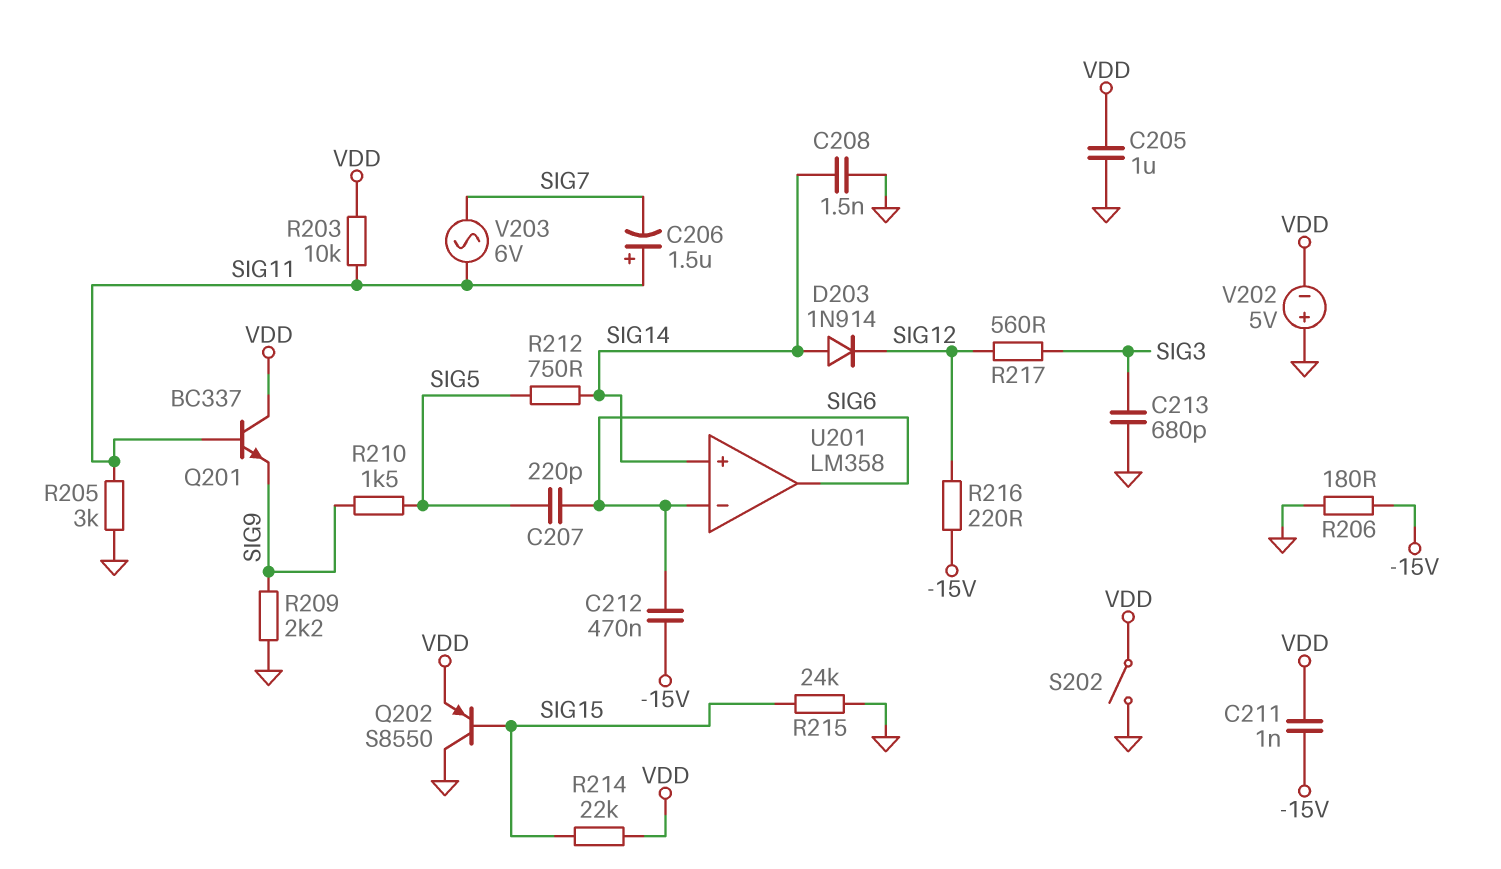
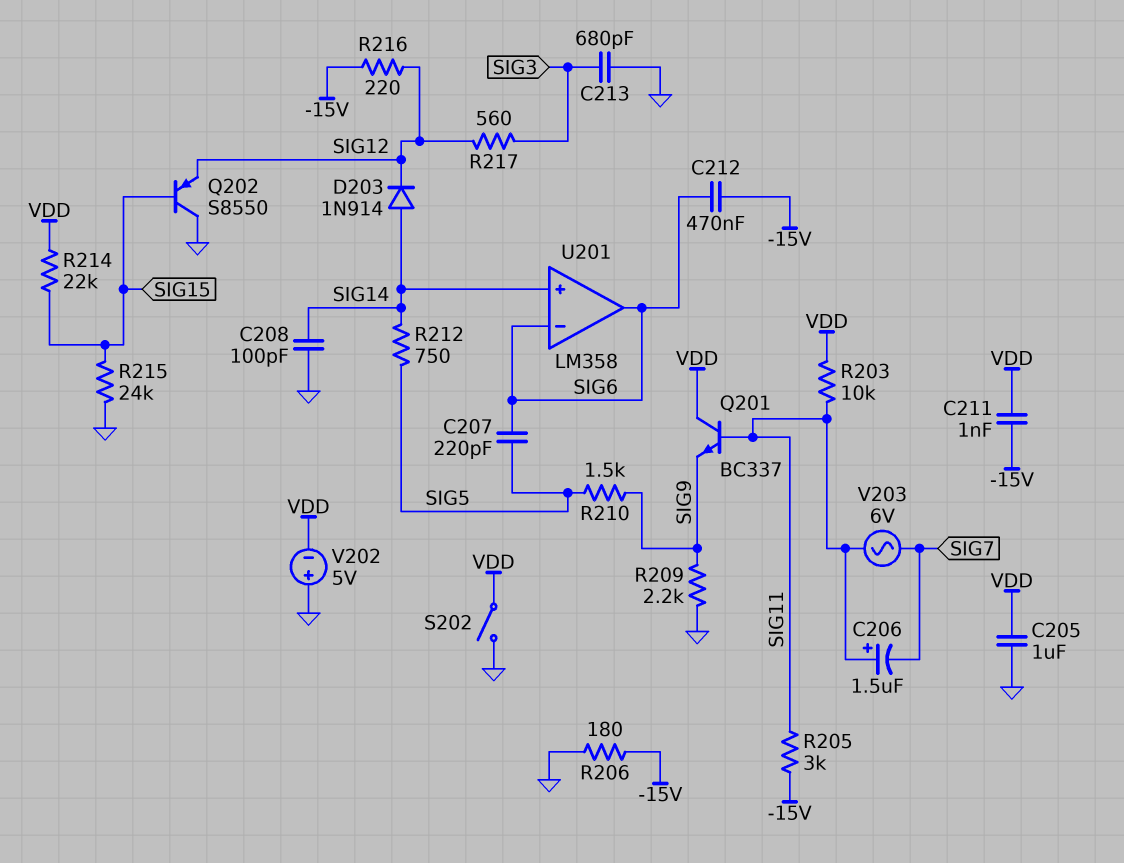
C208: 1.5nF (GND, SIG14) -> 100pF (GND, SIG14)
Q202: PNP S8550 (B SIG15, C GND, E VDD) -> PNP S8550 (B SIG15, C GND, E SIG12)
R205: 3k (GND, SIG11) -> 3k (-15V, SIG11)

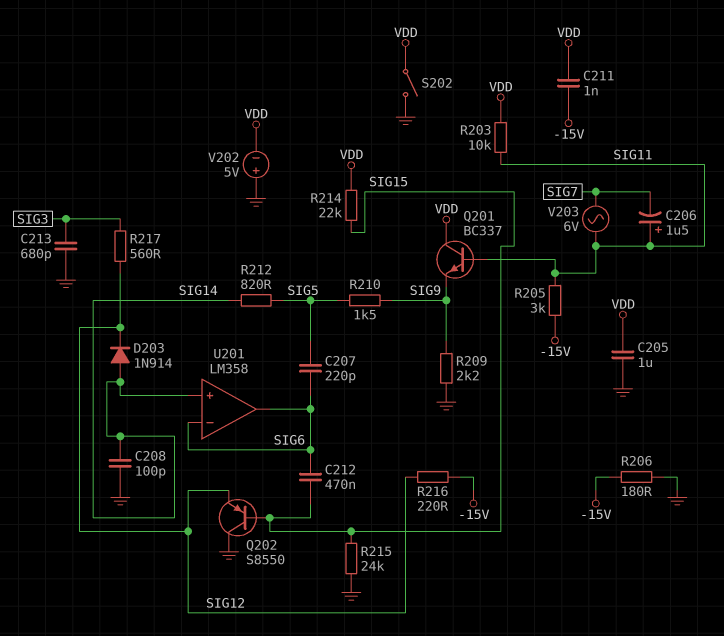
C212: 470nF (-15V, SIG6) -> 470nF (SIG6, SIG15)
R212: 750 (SIG5, SIG14) -> 820 (SIG5, SIG14)

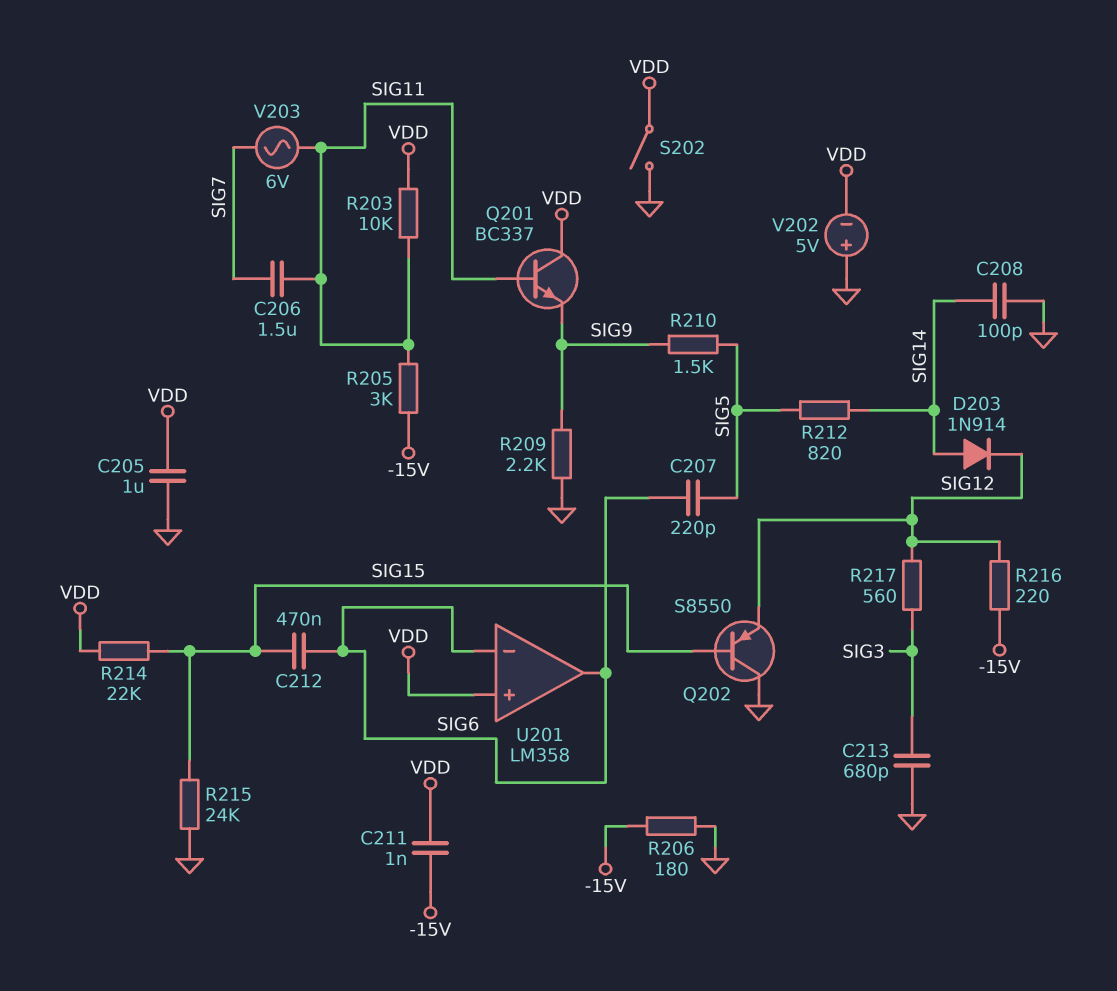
C206: 1.5uF (plus SIG11, minus SIG7) -> 1.5uF (SIG7, SIG11)
U201 pin in+: SIG14 -> VDD

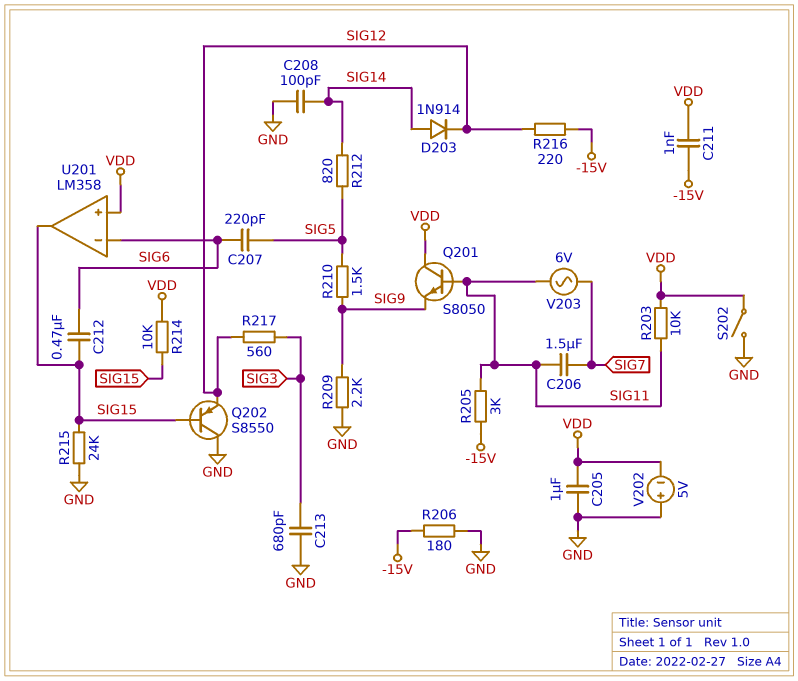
Q201: NPN BC337 (B SIG11, C VDD, E SIG9) -> NPN S8050 (B SIG11, C VDD, E SIG9)
R214: 22k (SIG15, VDD) -> 10k (SIG15, VDD)
U201 pin out: SIG6 -> SIG15

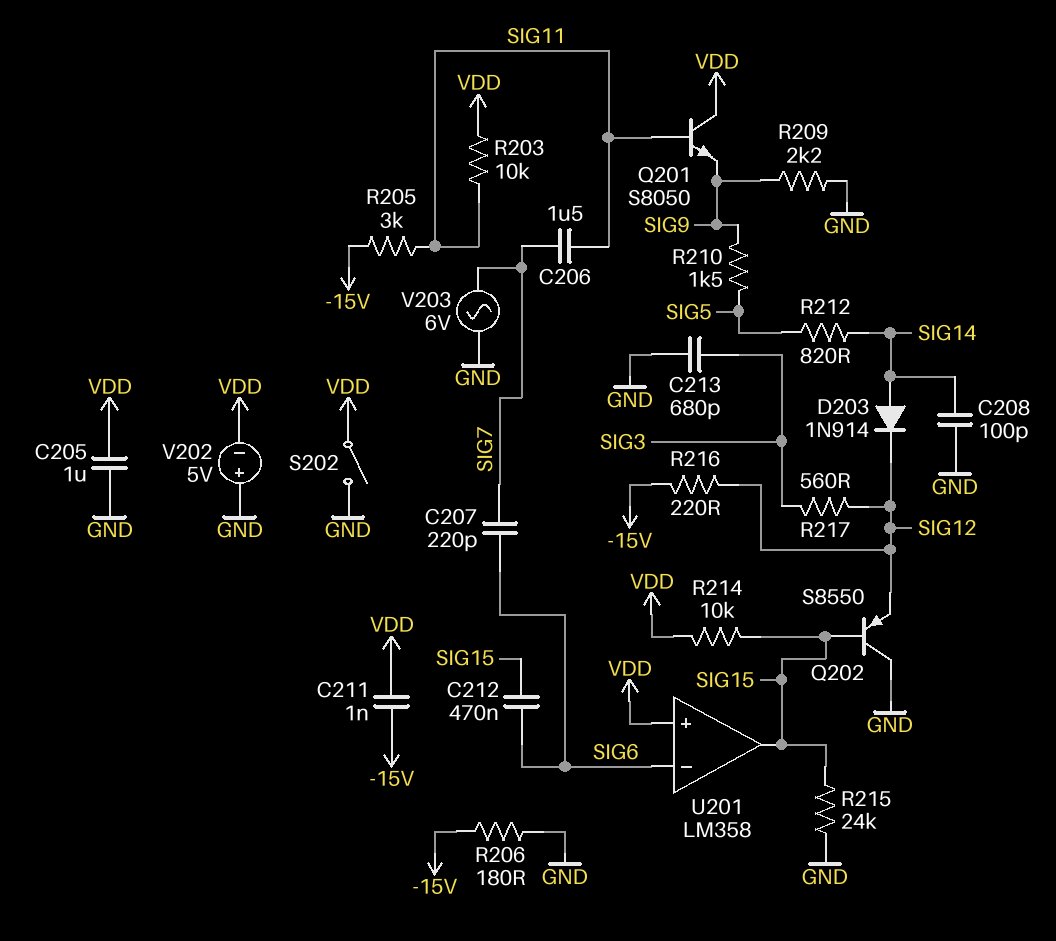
C207: 220pF (SIG5, SIG6) -> 220pF (SIG6, SIG7)
V203: AC 6V (SIG7, SIG11) -> AC 6V (GND, SIG7)

